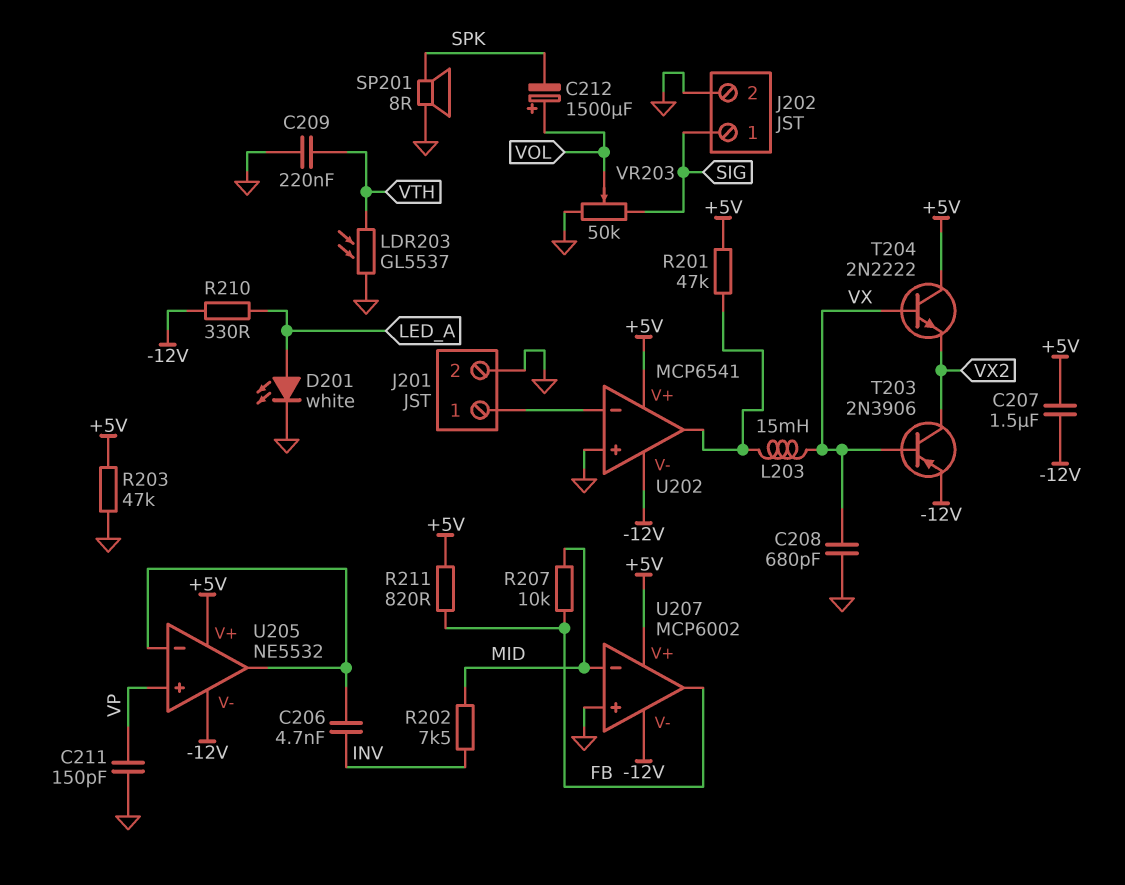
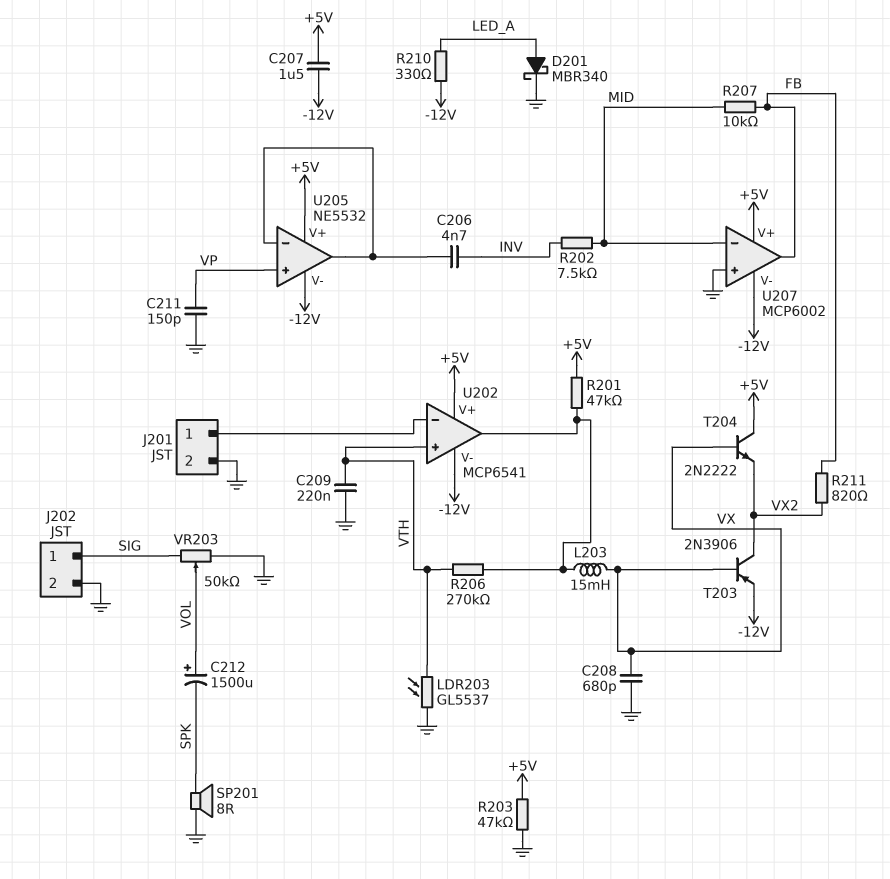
D201: LED white (A LED_A, K GND) -> schottky MBR340 (A LED_A, K GND)
R206: none -> 270k (U202/out, VTH)
R211: 820 (+5V, FB) -> 820 (FB, VX2)
U202 pin in+: GND -> VTH

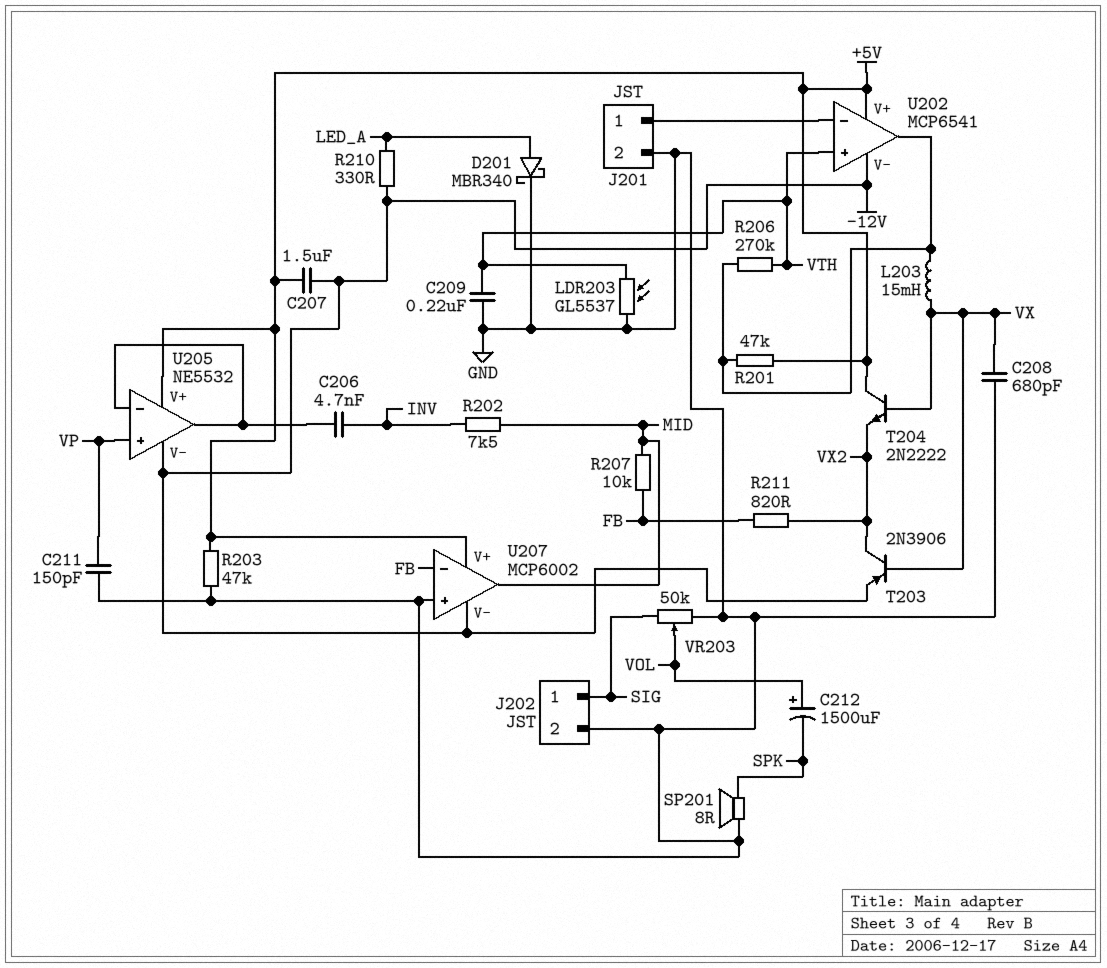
U207 pin in-: MID -> FB
U207 pin out: FB -> MID

